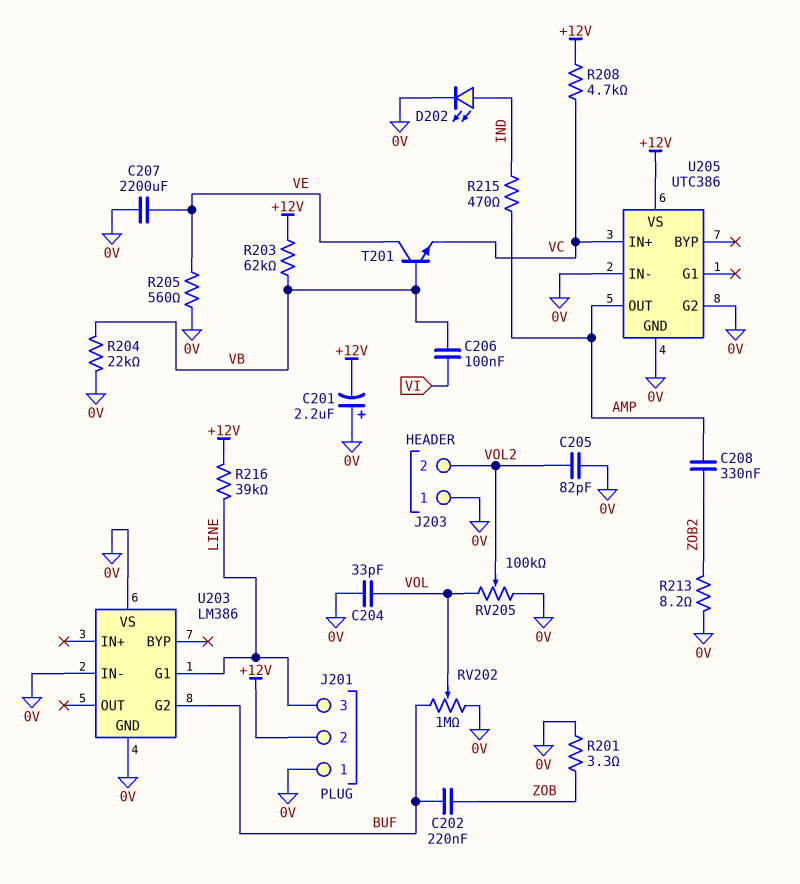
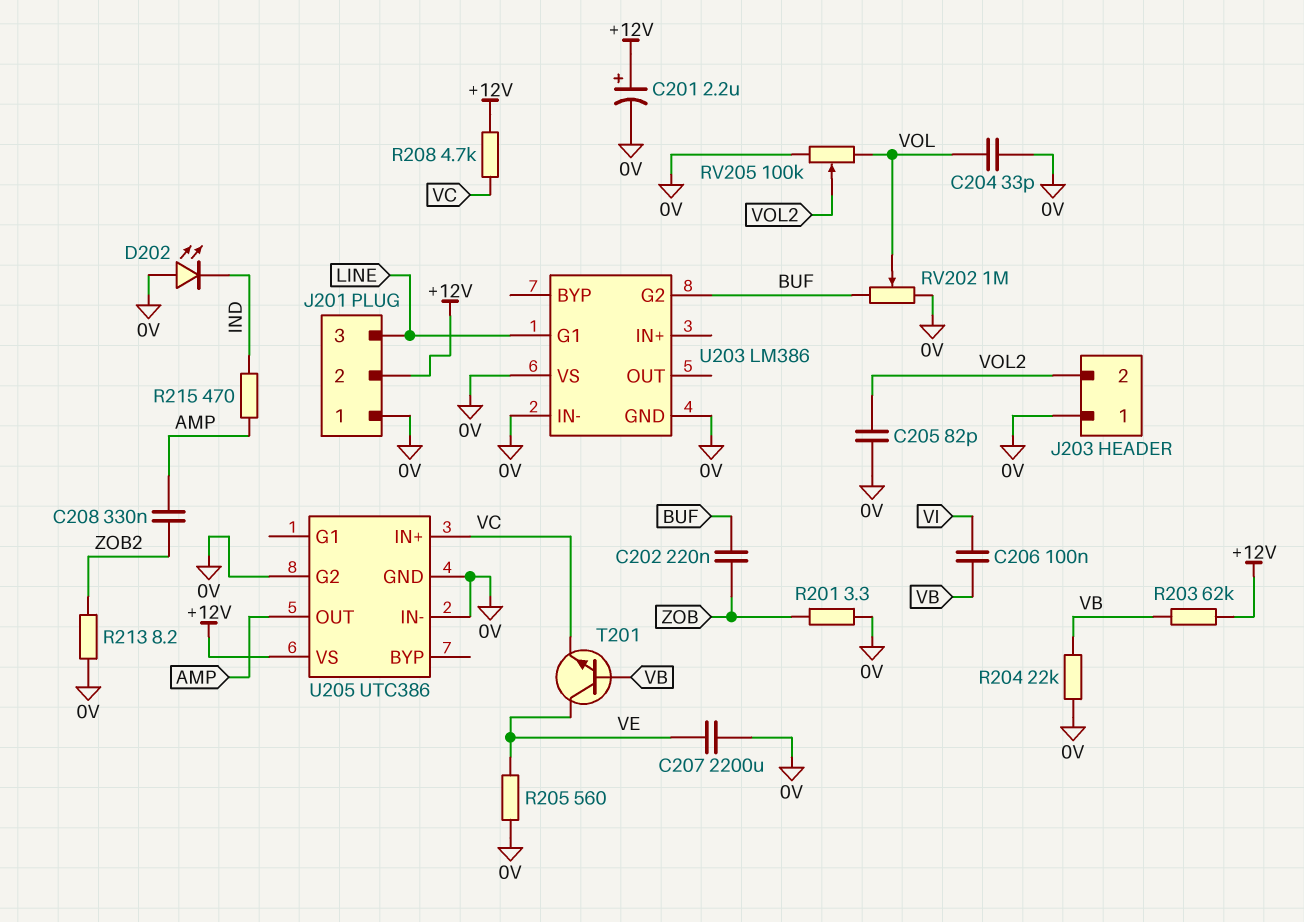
C201: 2.2uF (plus 0V, minus +12V) -> 2.2uF (plus +12V, minus 0V)
D202: LED (A IND, K 0V) -> LED (A 0V, K IND)
R216: 39k (+12V, LINE) -> none

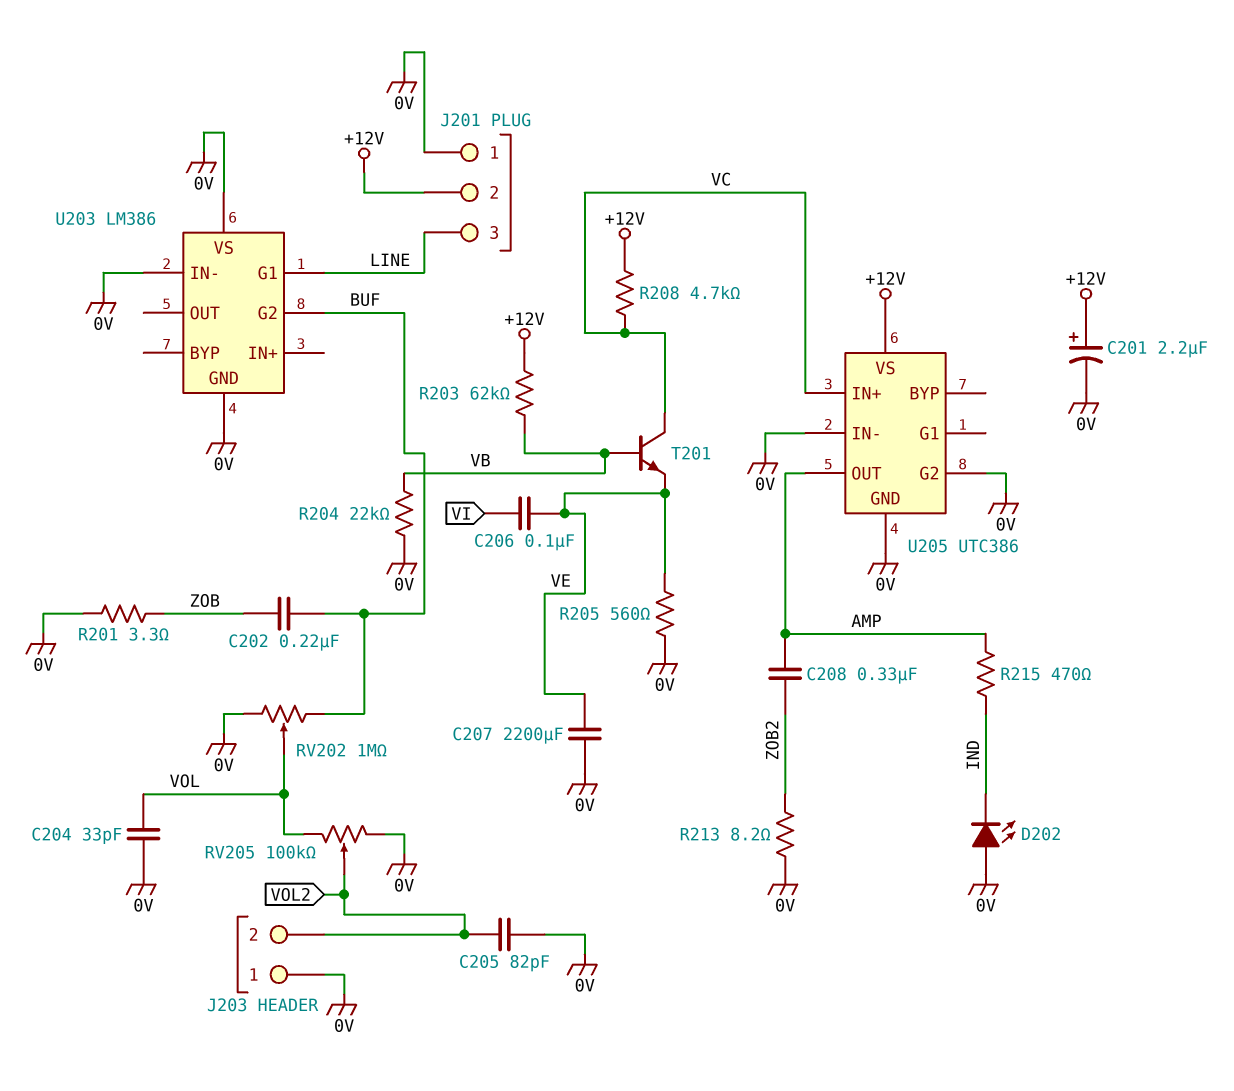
C206: 100nF (VB, VI) -> 100nF (VE, VI)
T201: NPN (B VB, C VE, E VC) -> NPN (B VB, C VC, E VE)

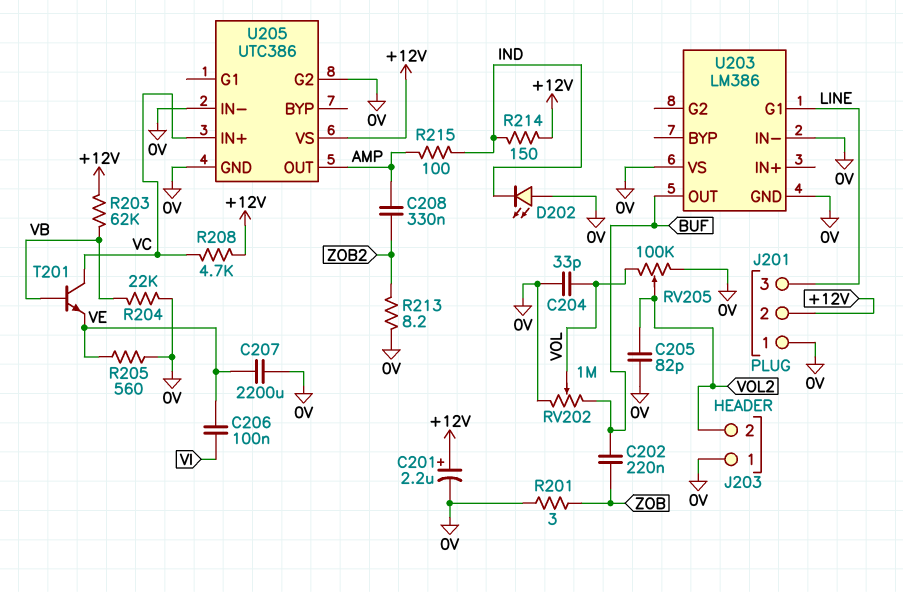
R201: 3.3 (0V, ZOB) -> 3 (0V, ZOB)
R214: none -> 150 (+12V, IND)
R215: 470 (AMP, IND) -> 100 (AMP, IND)
U203 pin G2: BUF -> none
U203 pin OUT: none -> BUF

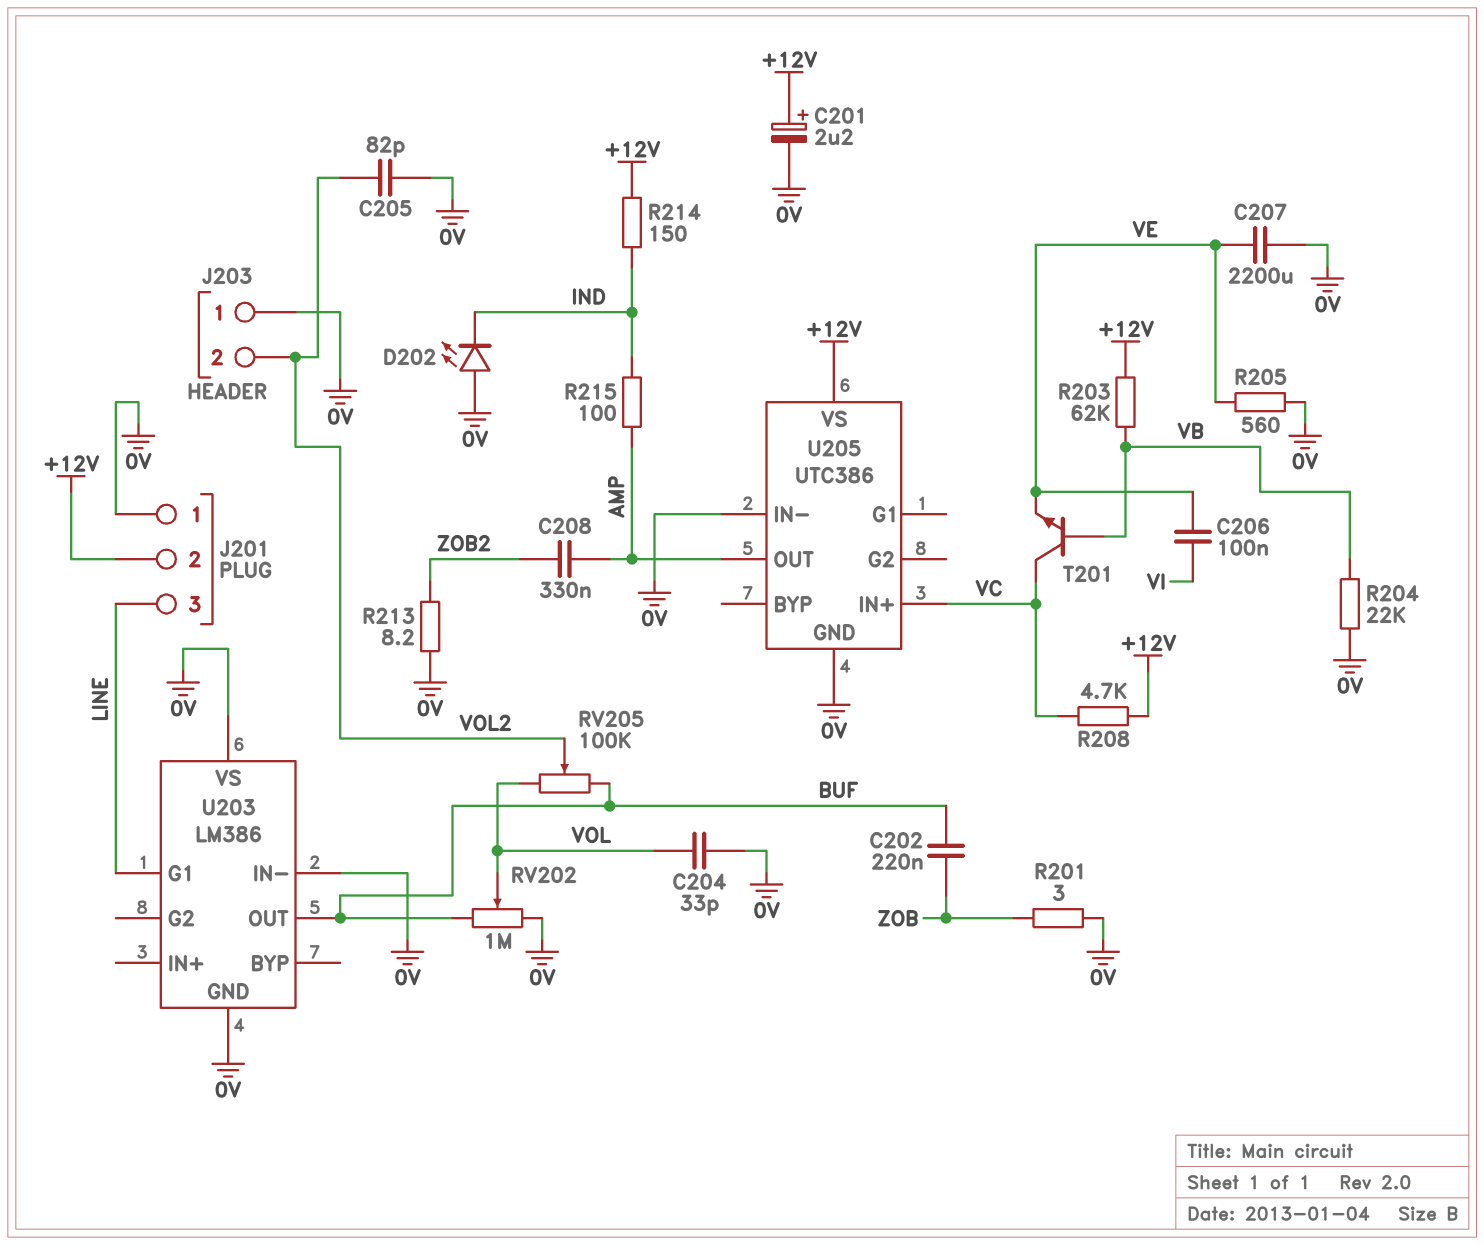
RV205: 100k (0V, VOL, wiper VOL2) -> 100k (BUF, VOL, wiper VOL2)
U205 pin G2: 0V -> none

